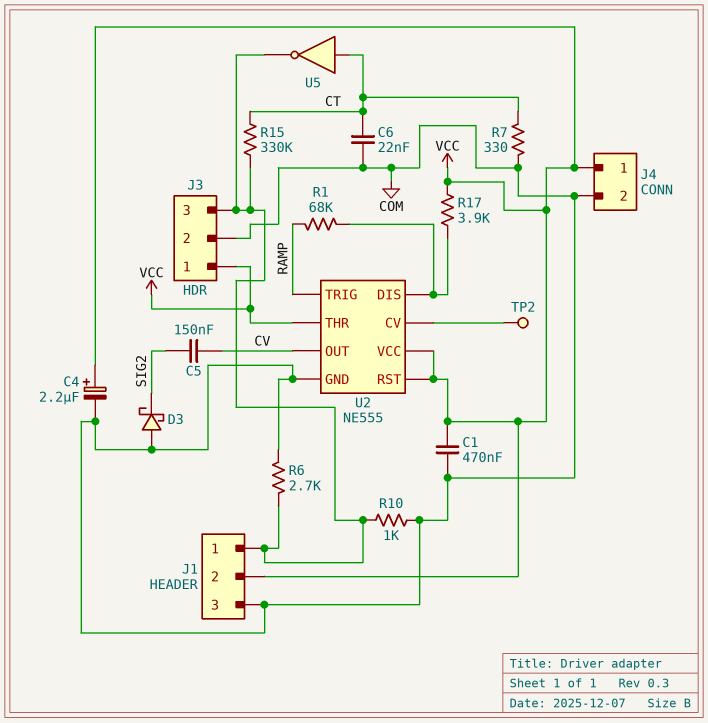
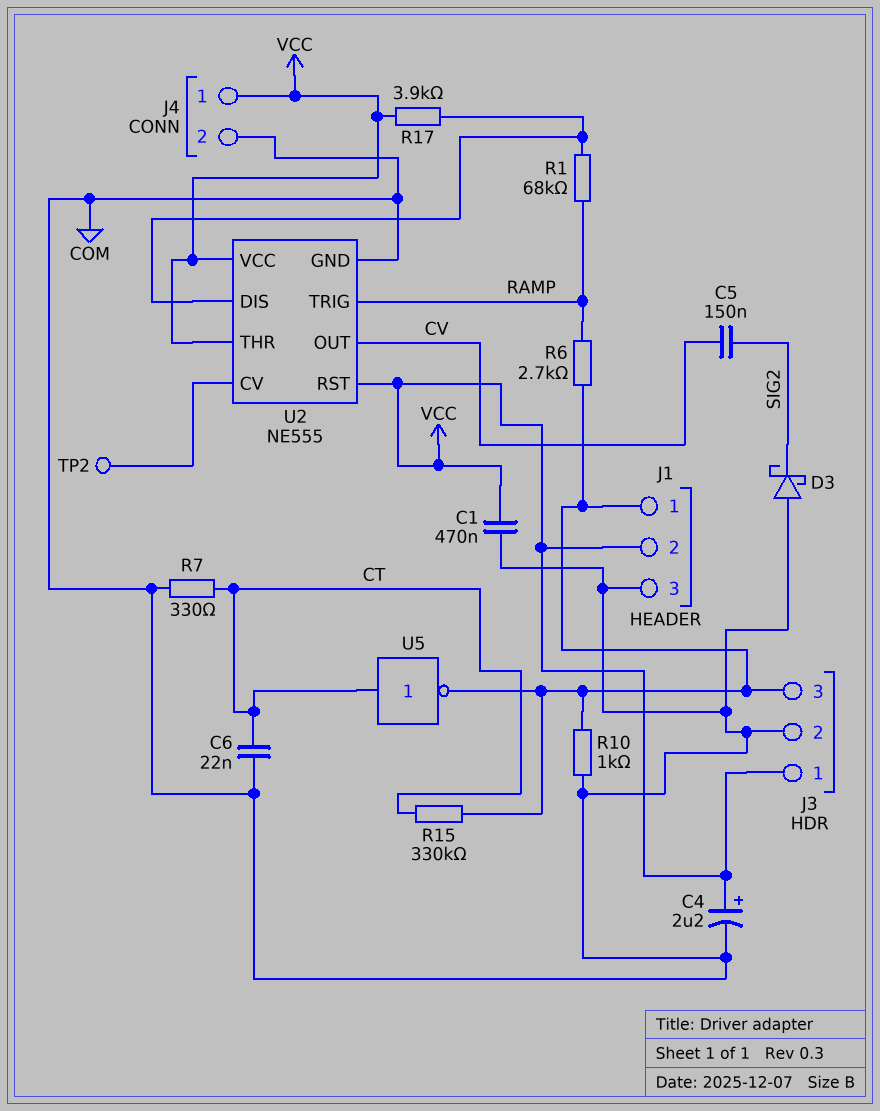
R6: 2.7k (COM, J1/1) -> 2.7k (J1/1, RAMP)

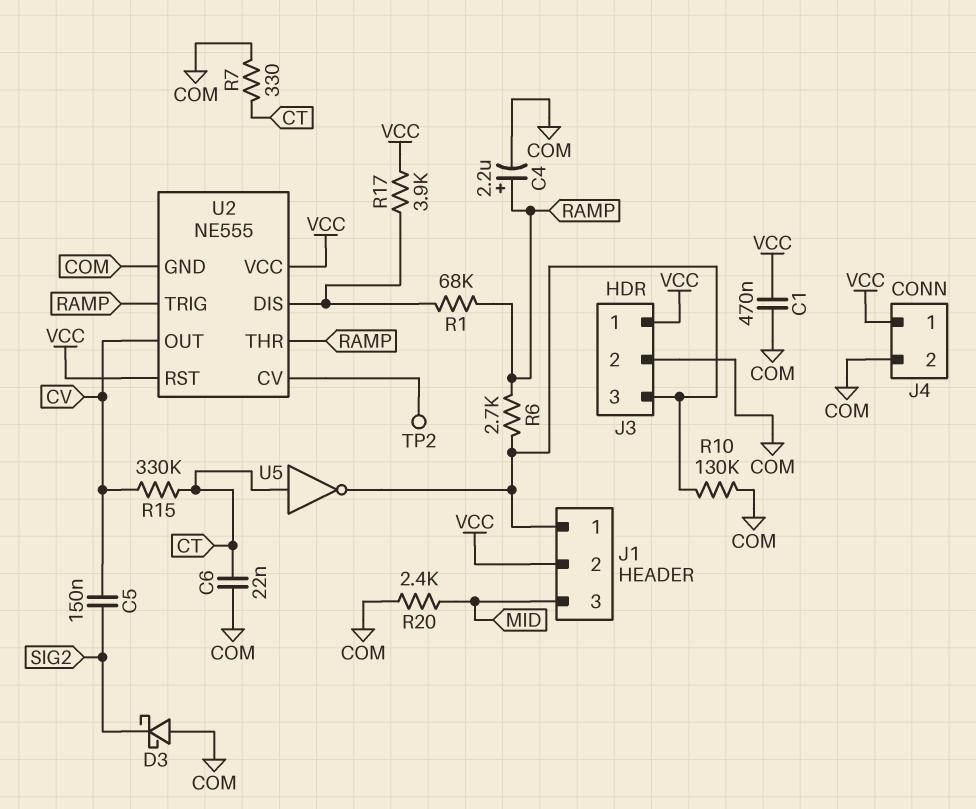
C4: 2.2uF (plus VCC, minus COM) -> 2.2uF (plus RAMP, minus COM)
J1 pin 3: COM -> MID
R10: 1k (COM, J1/1) -> 130k (COM, J1/1)
R15: 330k (CT, J1/1) -> 330k (CT, CV)
R20: none -> 2.4k (COM, MID)
U2 pin THR: VCC -> RAMP

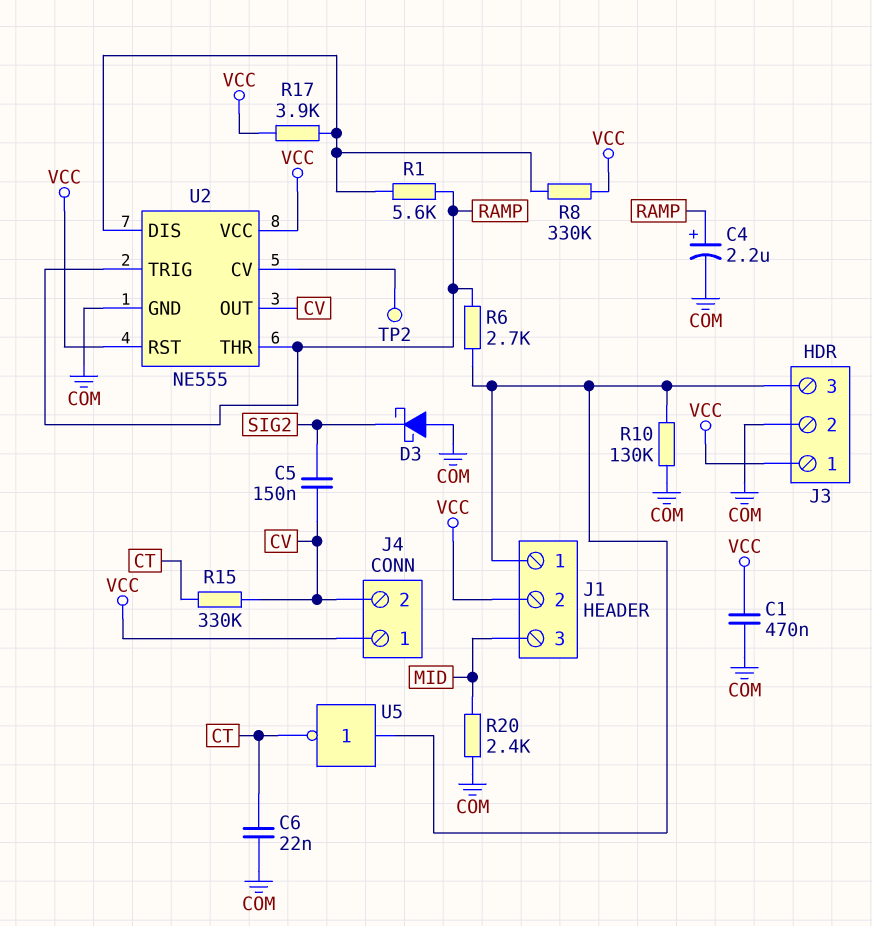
J4 pin 2: COM -> CV
R1: 68k (RAMP, U2/DIS) -> 5.6k (RAMP, U2/DIS)
R7: 330 (COM, CT) -> none
R8: none -> 330k (U2/DIS, VCC)
U5: NOT (in CT, out J1/1) -> NOT (in J1/1, out CT)

